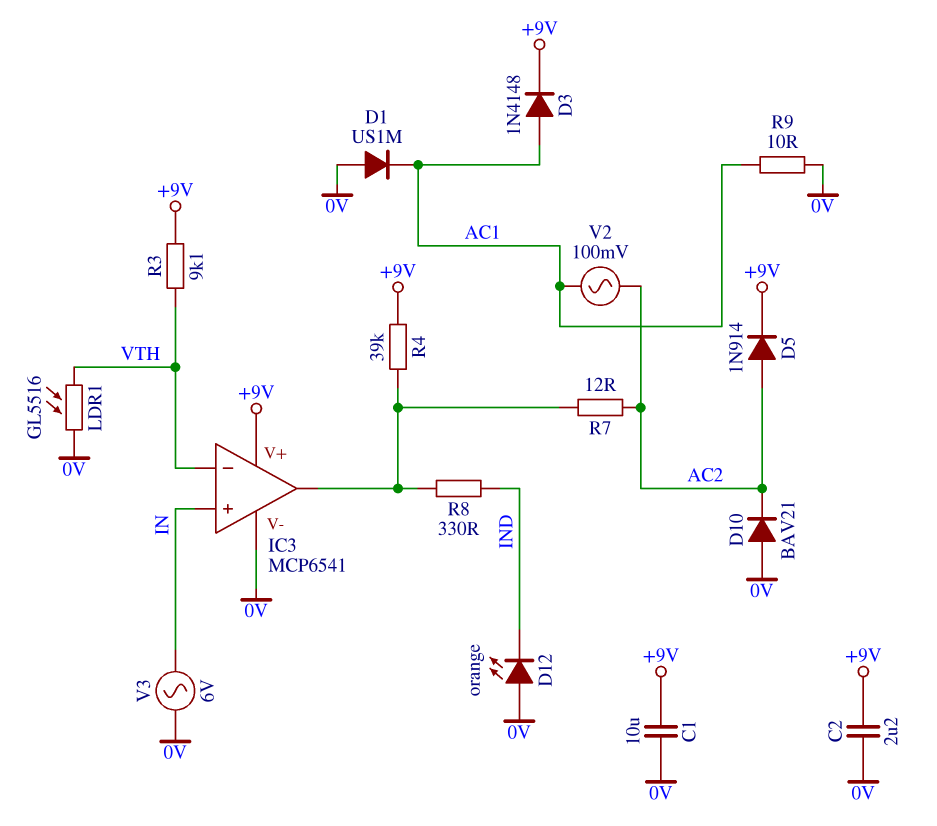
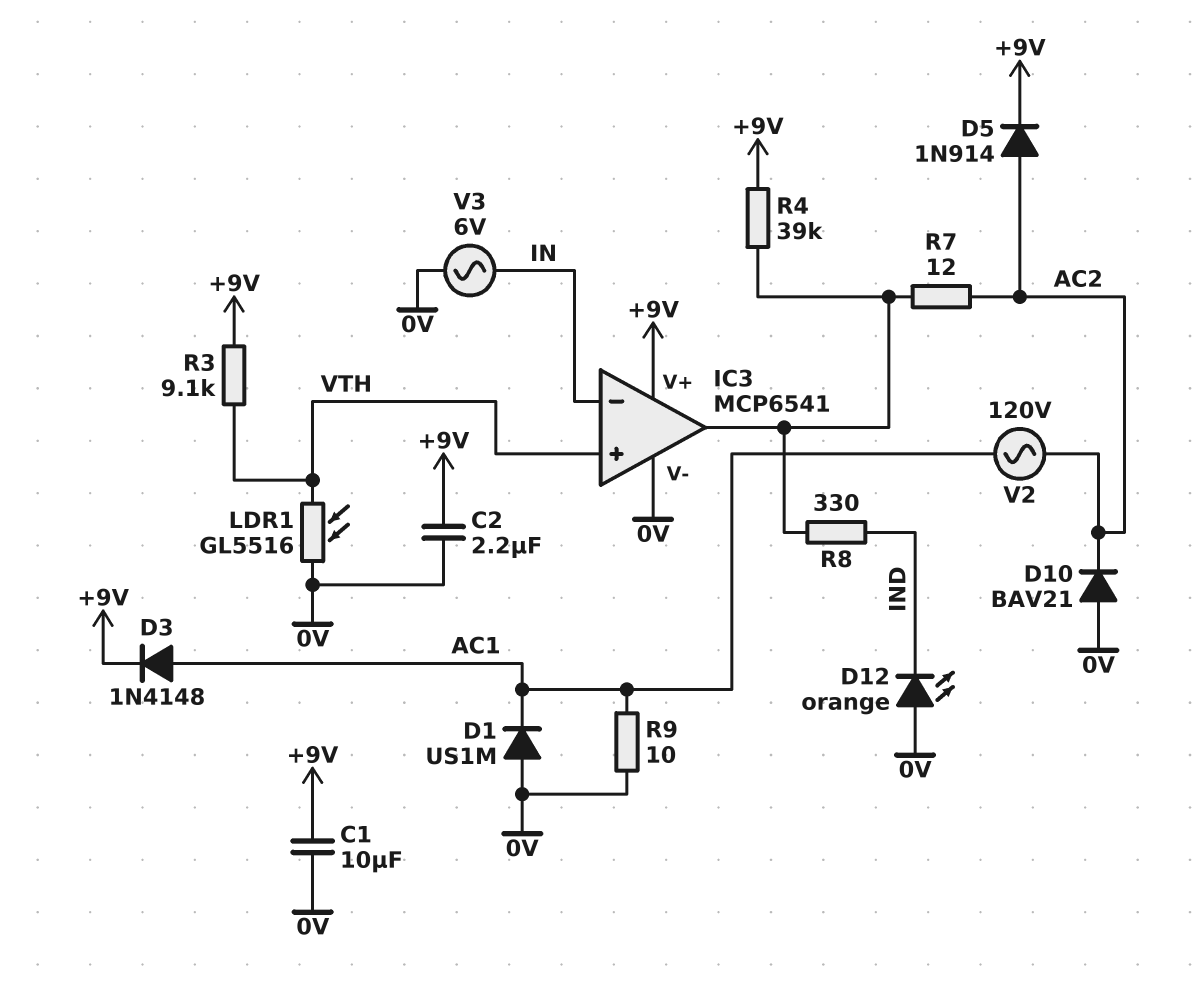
IC3 pin in+: IN -> VTH
IC3 pin in-: VTH -> IN
V2: AC 100mV (AC1, AC2) -> AC 120V (AC1, AC2)

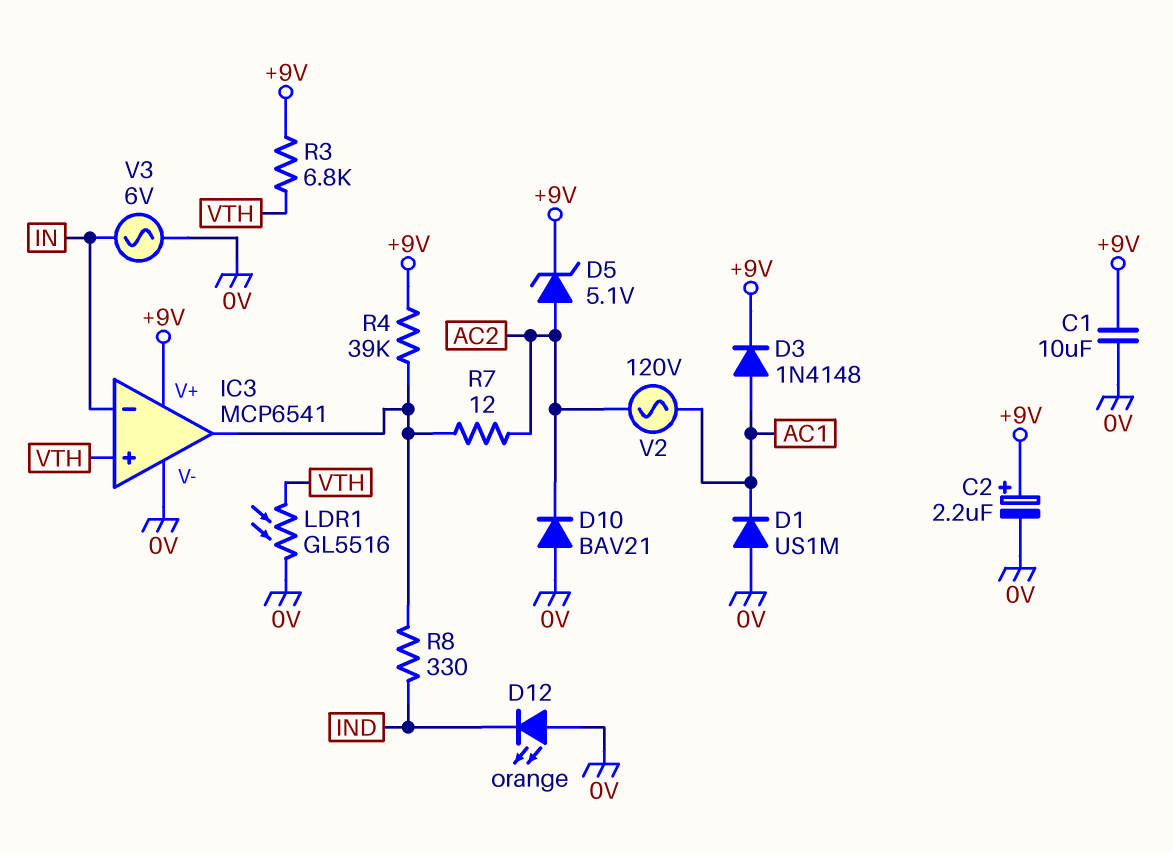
C2: 2.2uF (+9V, 0V) -> 2.2uF (plus +9V, minus 0V)
D5: diode 1N914 (A AC2, K +9V) -> zener 5.1V (A AC2, K +9V)
R3: 9.1k (+9V, VTH) -> 6.8k (+9V, VTH)
R9: 10 (0V, AC1) -> none

